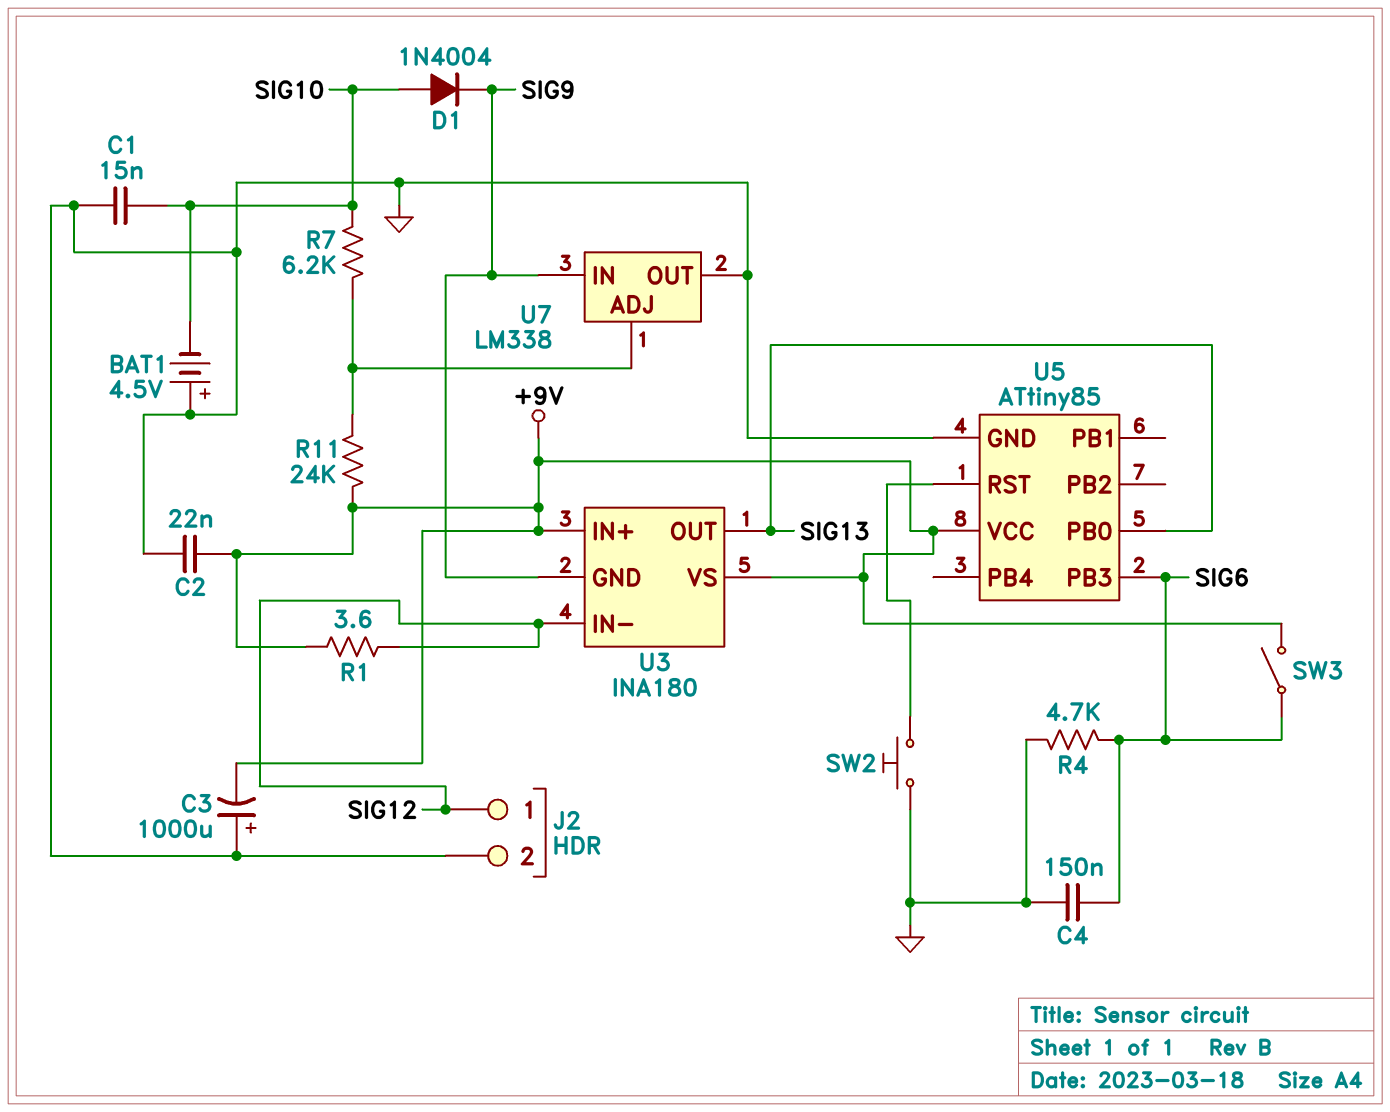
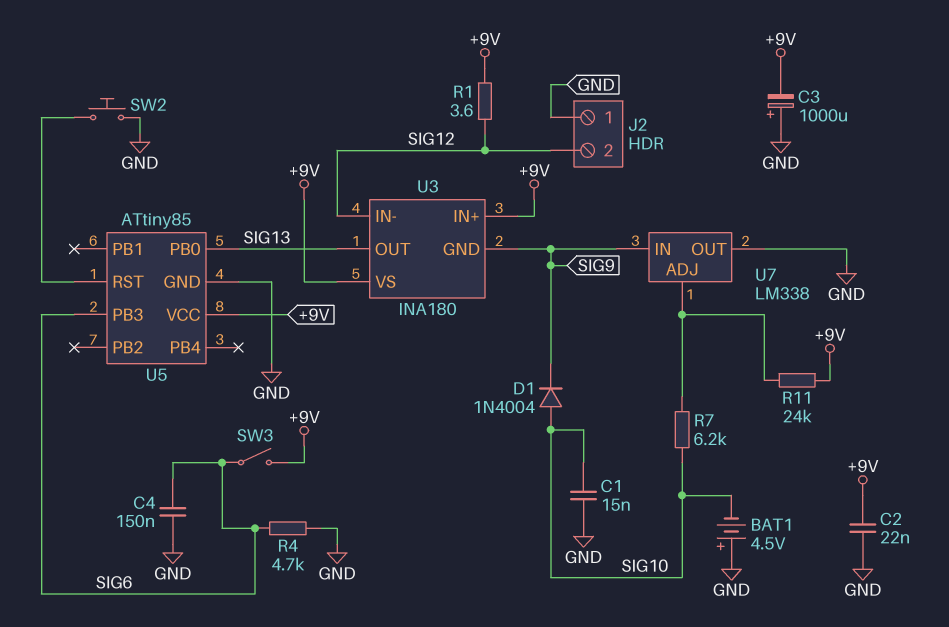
J2 pin 1: SIG12 -> GND
J2 pin 2: GND -> SIG12

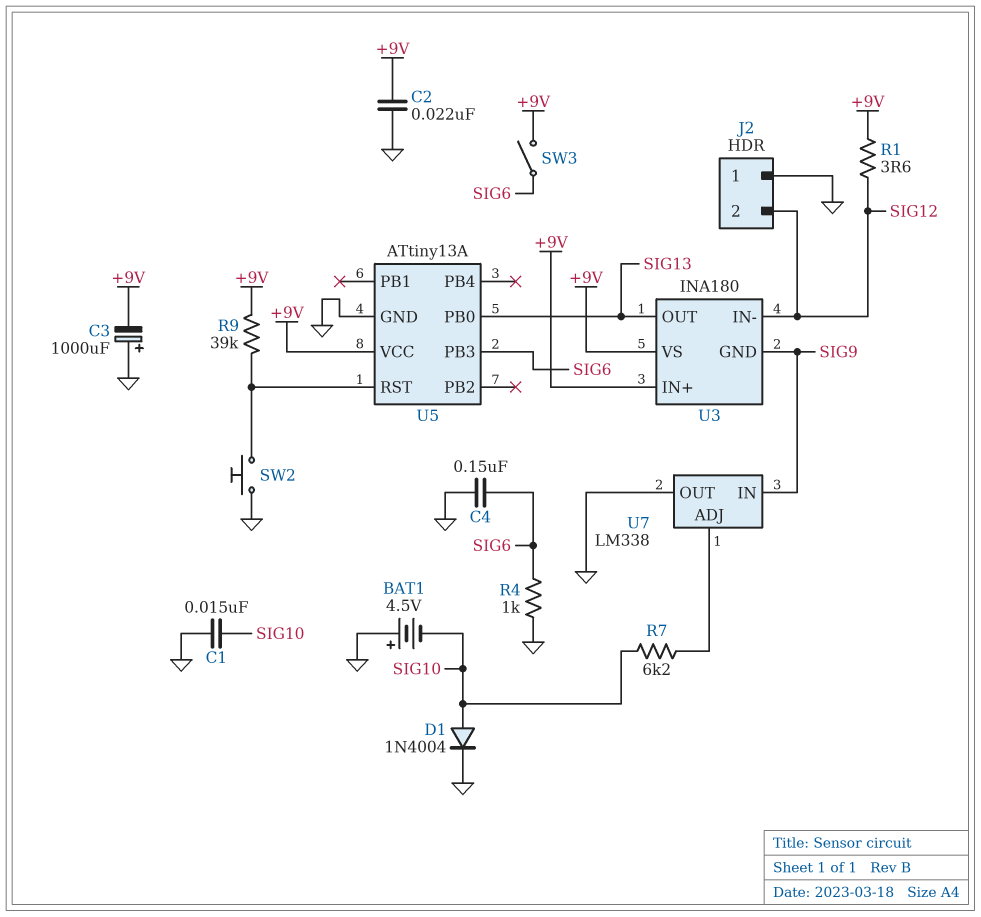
D1: diode 1N4004 (A SIG10, K SIG9) -> diode 1N4004 (A SIG10, K GND)
R4: 4.7k (GND, SIG6) -> 1k (GND, SIG6)
R9: none -> 39k (+9V, U5/RST)
R11: 24k (+9V, U7/ADJ) -> none
U5: ATtiny85 -> ATtiny13A

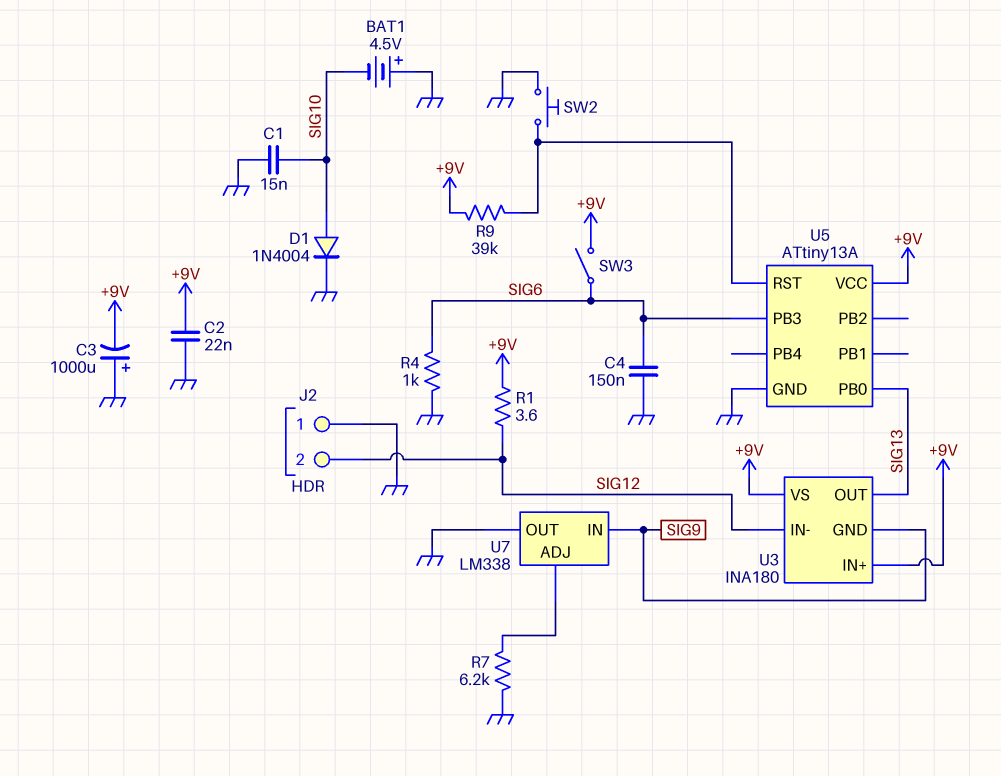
R7: 6.2k (SIG10, U7/ADJ) -> 6.2k (GND, U7/ADJ)

